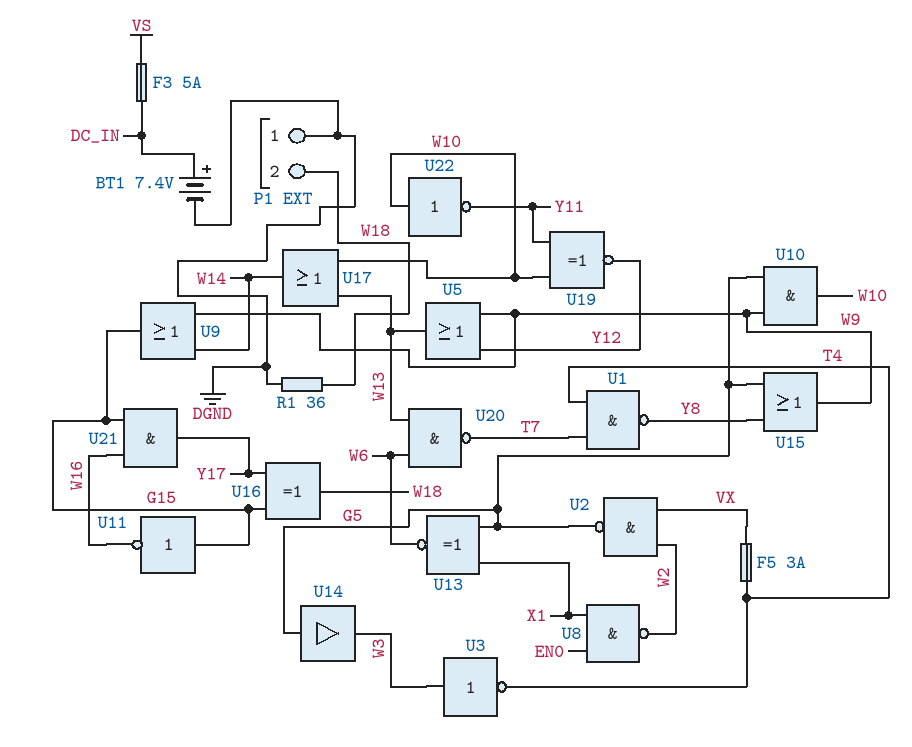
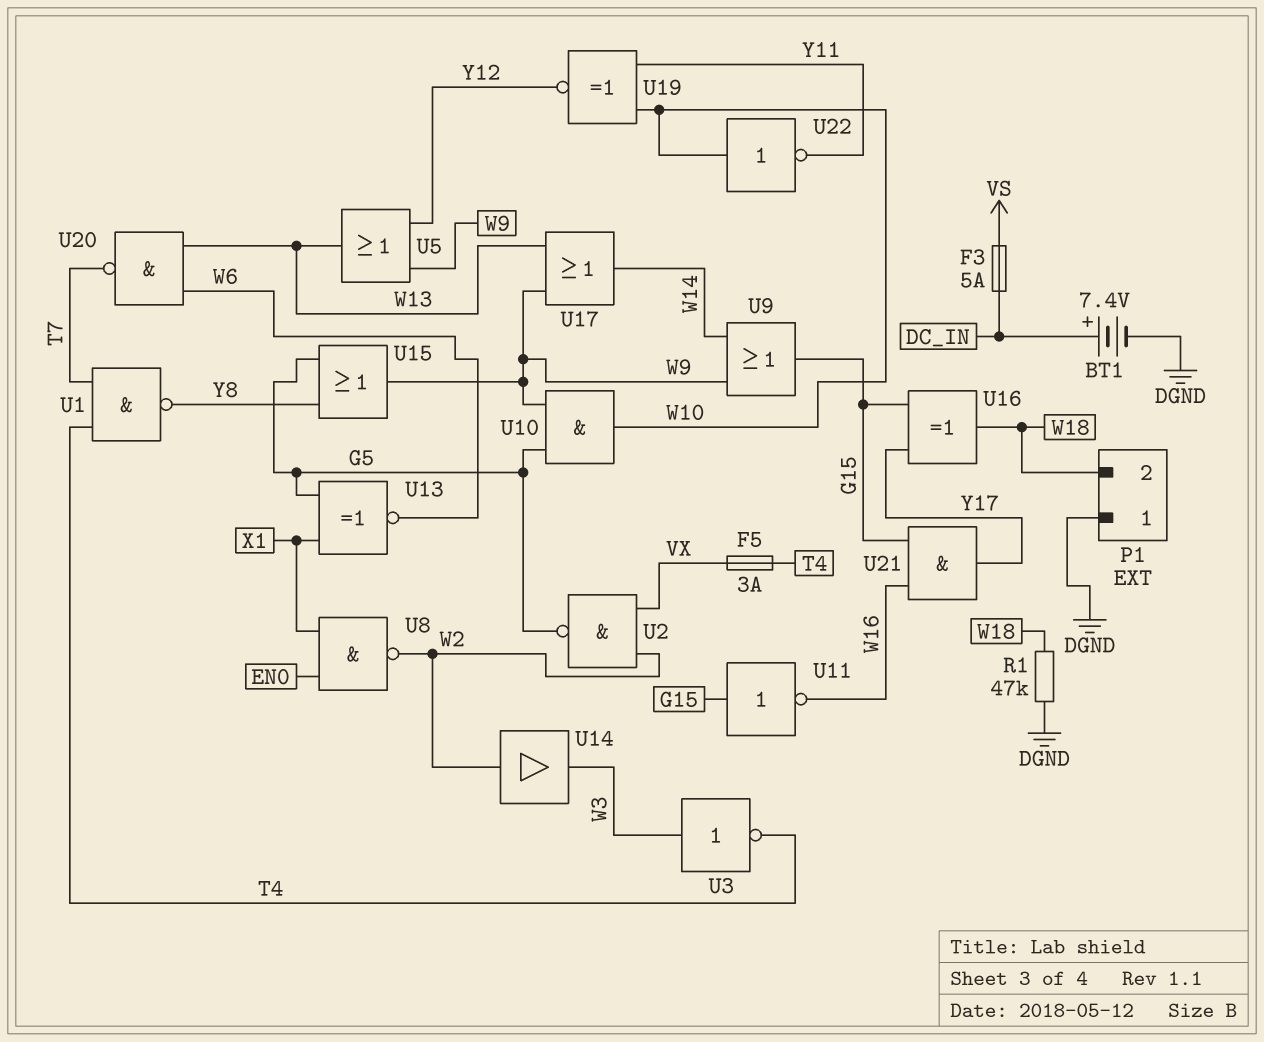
R1: 36 (DGND, W18) -> 47k (DGND, W18)
U14: buffer (in G5, out W3) -> buffer (in W2, out W3)
U17: OR (in W10, in W13, out W14) -> OR (in W9, in W13, out W14)

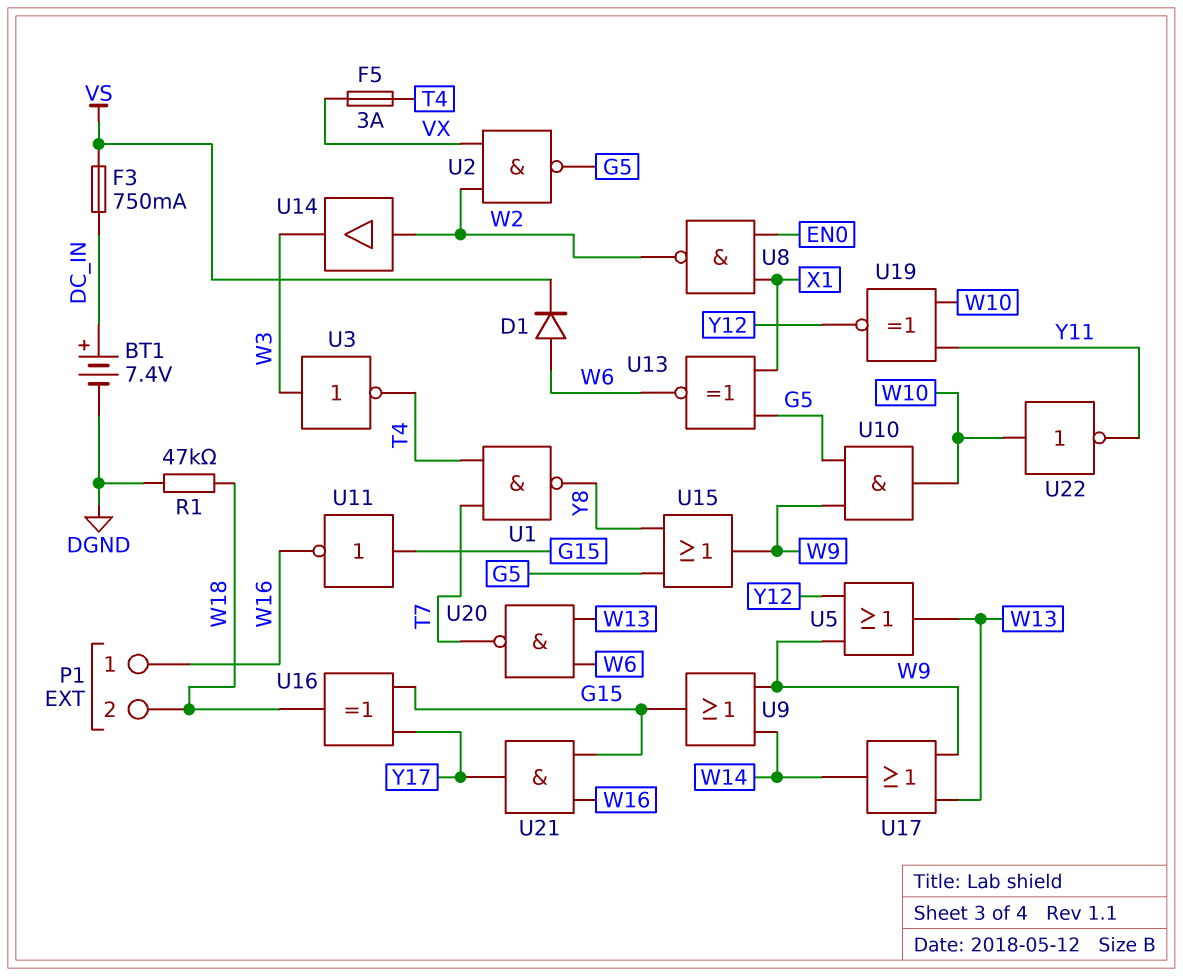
D1: none -> diode (A W6, K VS)
F3: 5A (DC_IN, VS) -> 750mA (DC_IN, VS)
P1 pin 1: DGND -> W16

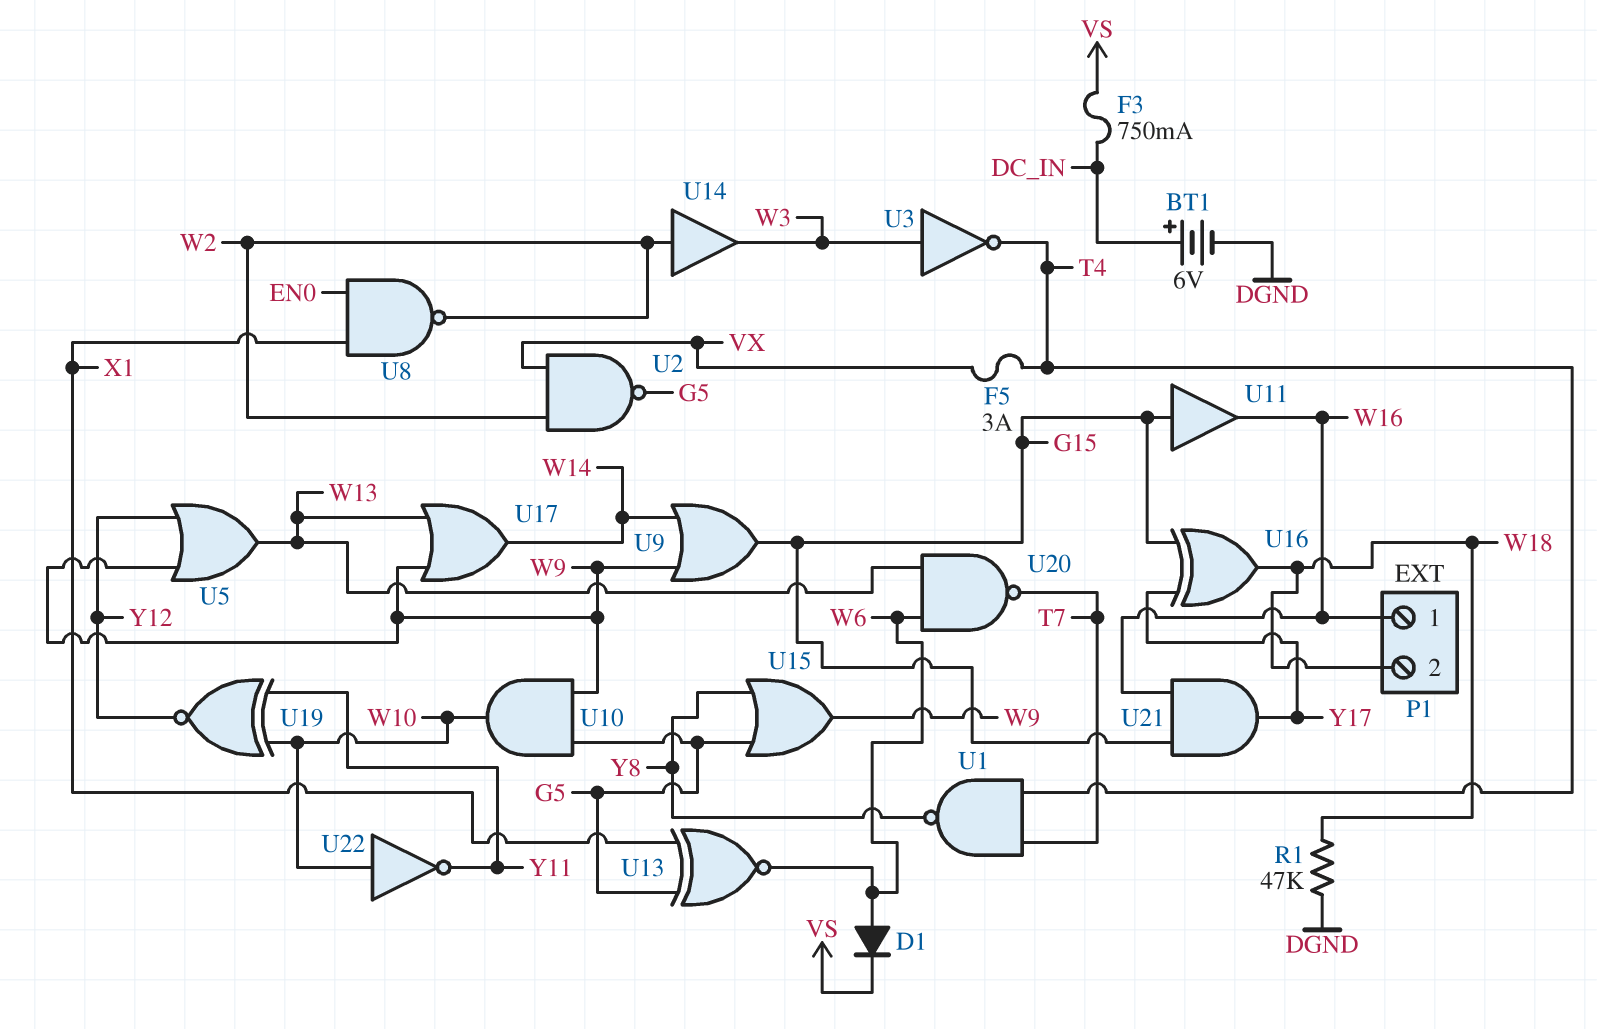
BT1: 7.4V (plus DC_IN, minus DGND) -> 6V (plus DC_IN, minus DGND)
U11: NOT (in G15, out W16) -> buffer (in G15, out W16)

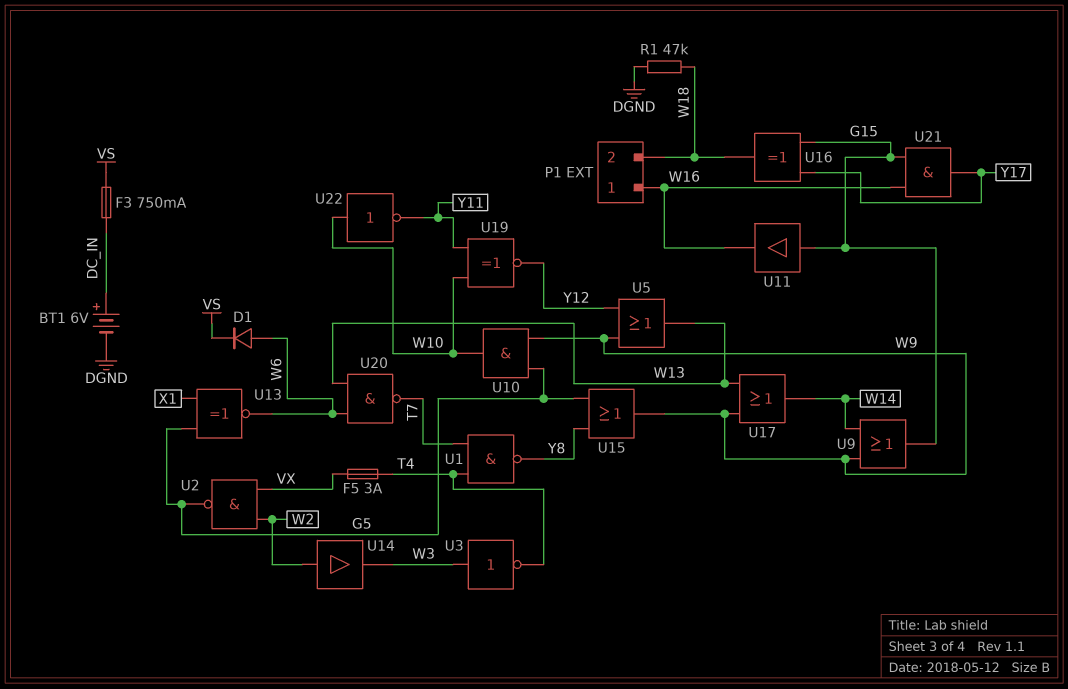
U8: NAND (in EN0, in X1, out W2) -> none

